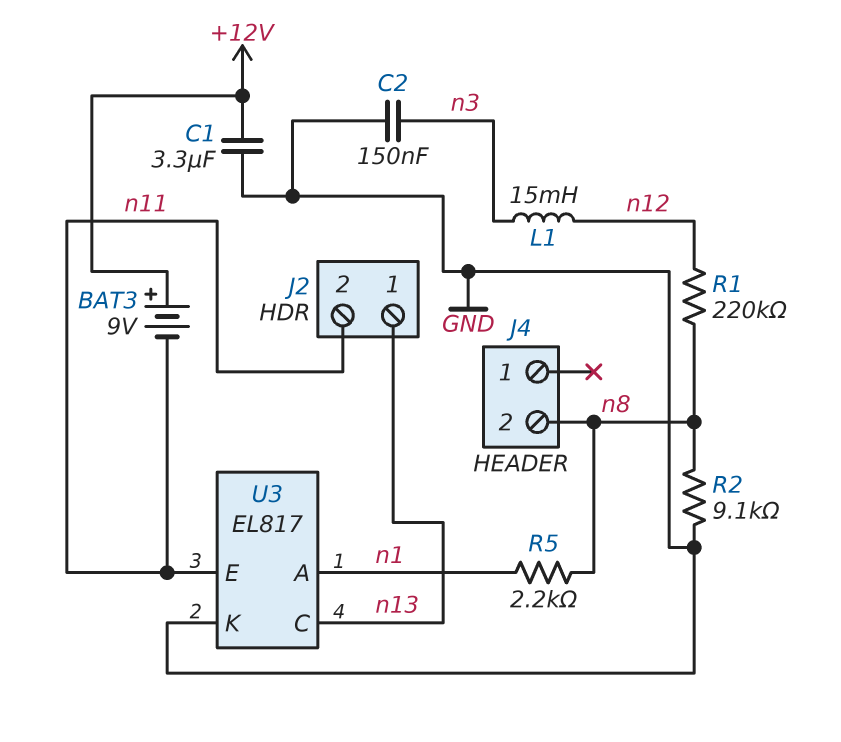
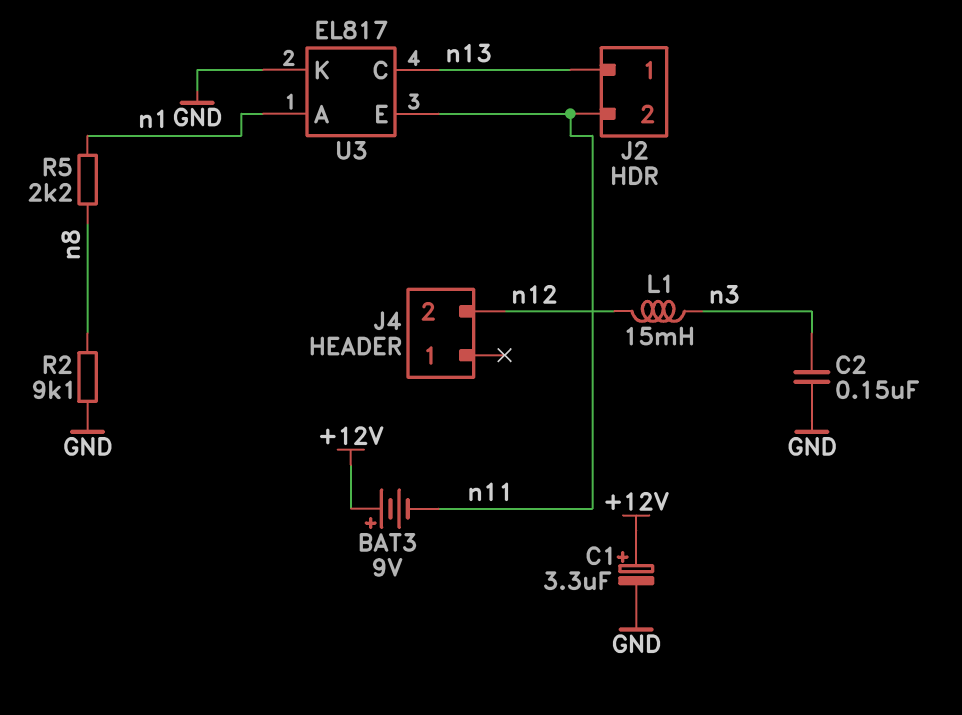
C1: 3.3uF (+12V, GND) -> 3.3uF (plus +12V, minus GND)
J4 pin 2: n8 -> n12
R1: 220k (n8, n12) -> none

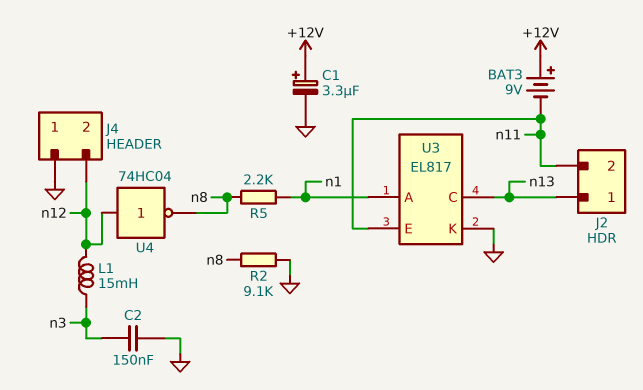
J4 pin 1: none -> GND
U4: none -> NOT 74HC04 (in n12, out n8)

